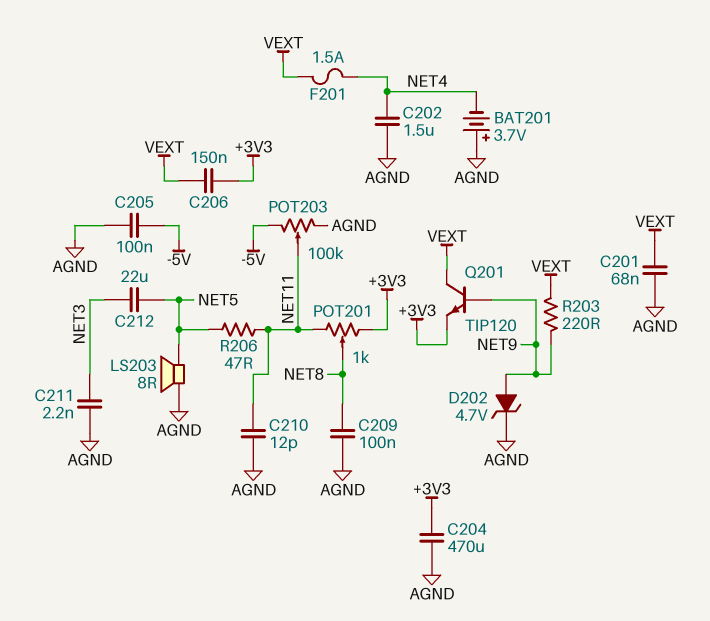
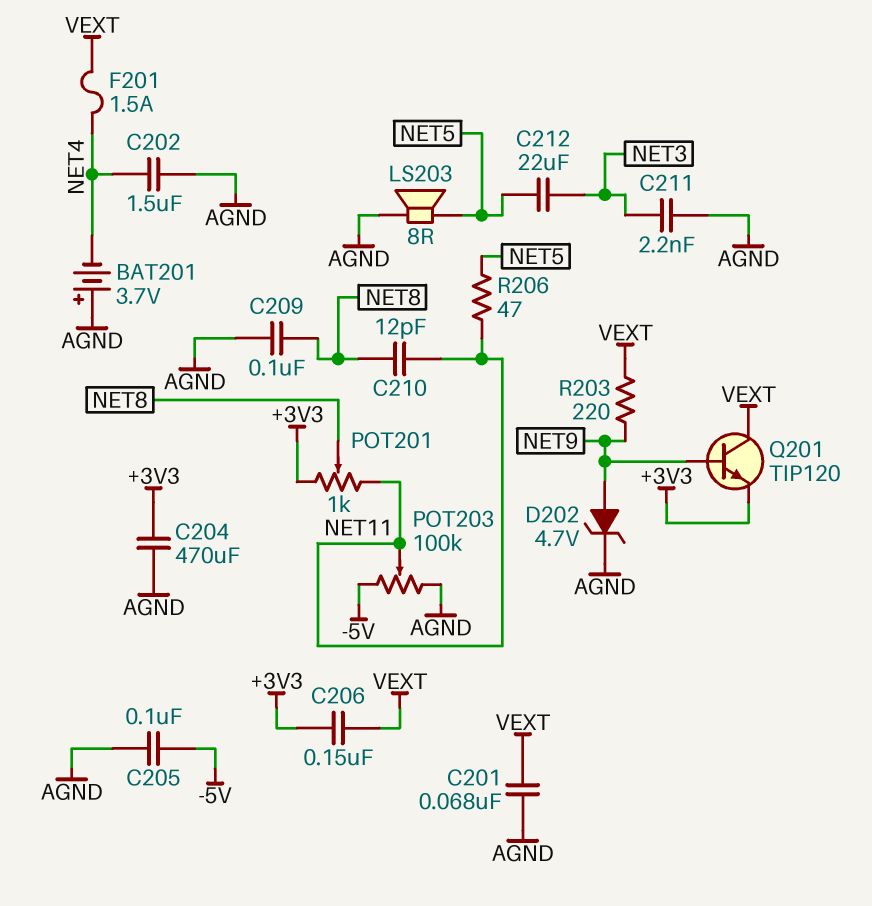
C210: 12pF (AGND, NET11) -> 12pF (NET8, NET11)

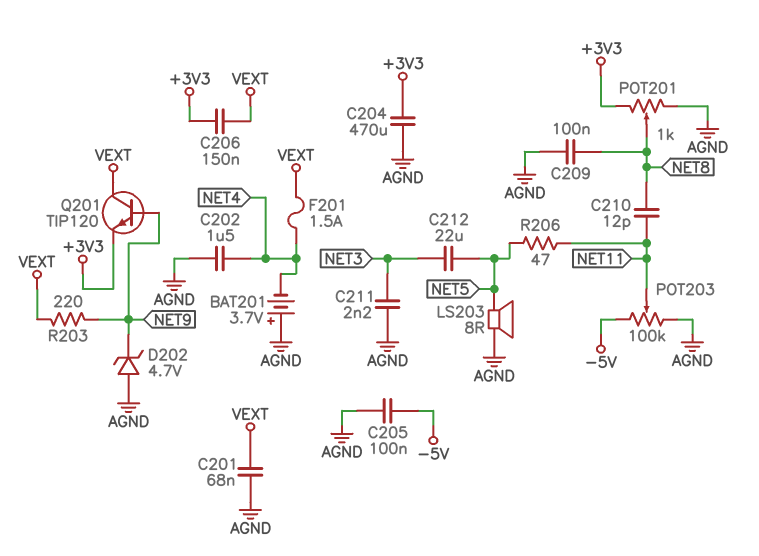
D202: zener 4.7V (A NET9, K AGND) -> zener 4.7V (A AGND, K NET9)
POT201: 1k (+3V3, NET11, wiper NET8) -> 1k (+3V3, AGND, wiper NET8)

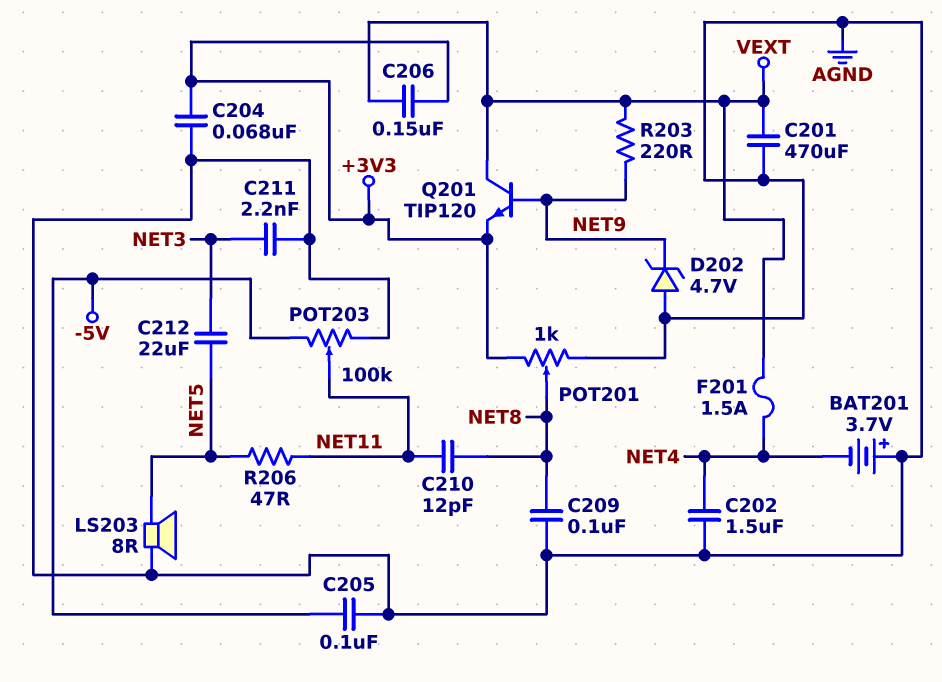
C201: 68nF (AGND, VEXT) -> 470uF (AGND, VEXT)
C204: 470uF (+3V3, AGND) -> 68nF (+3V3, AGND)

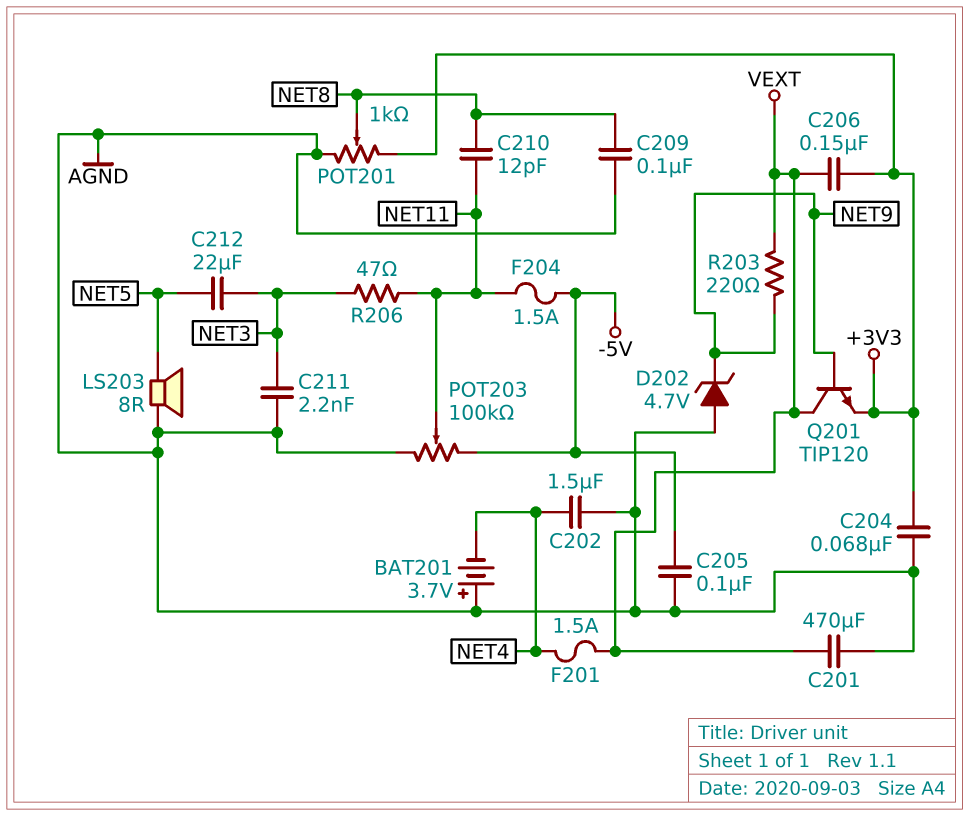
F204: none -> 1.5A (-5V, NET11)
R206: 47 (NET5, NET11) -> 47 (NET3, NET11)

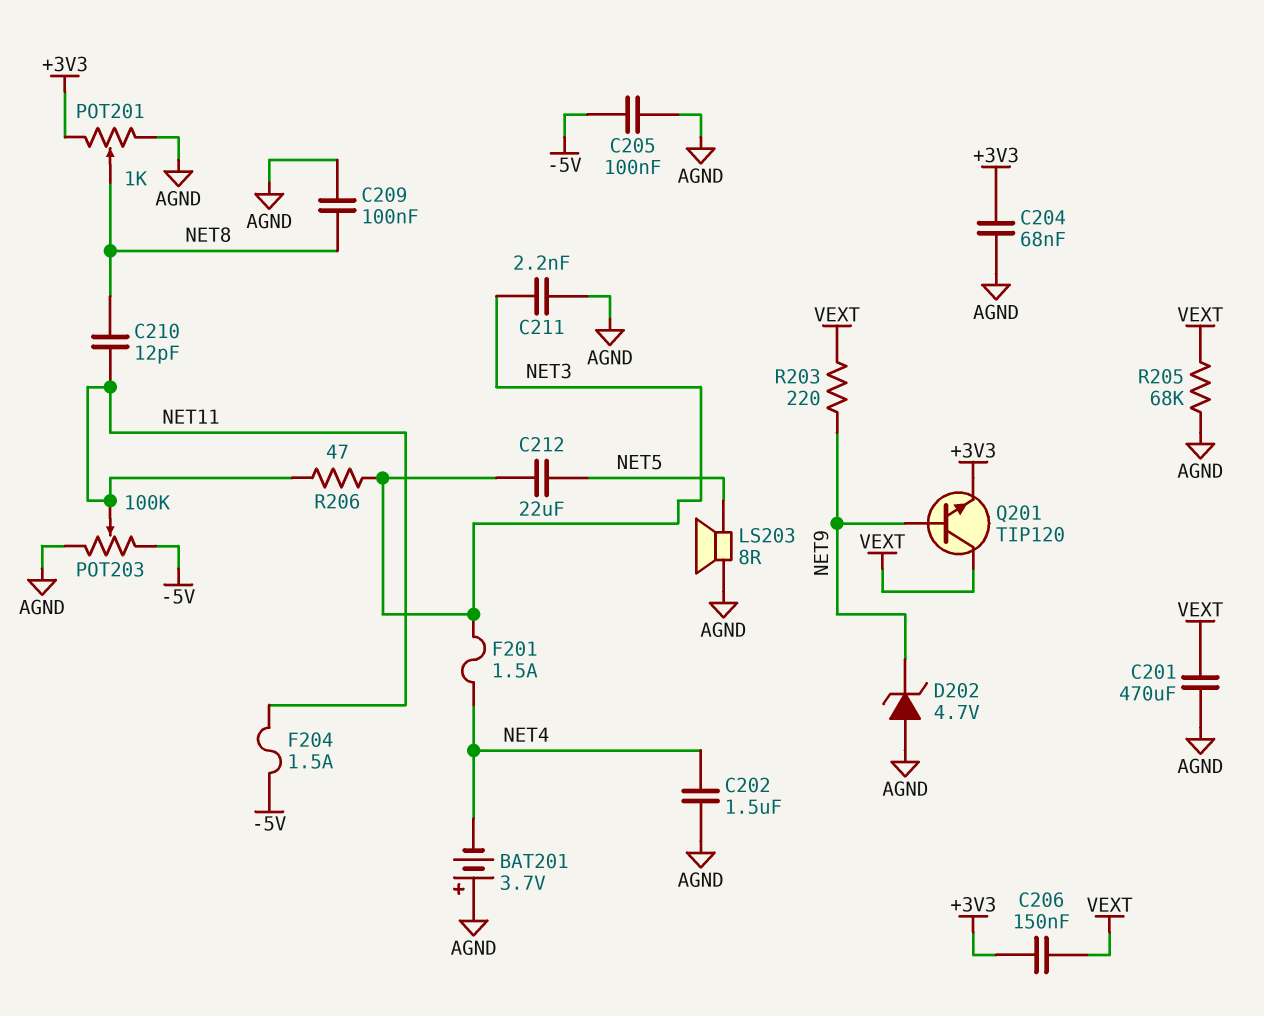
F201: 1.5A (NET4, VEXT) -> 1.5A (NET3, NET4)
R205: none -> 68k (AGND, VEXT)

